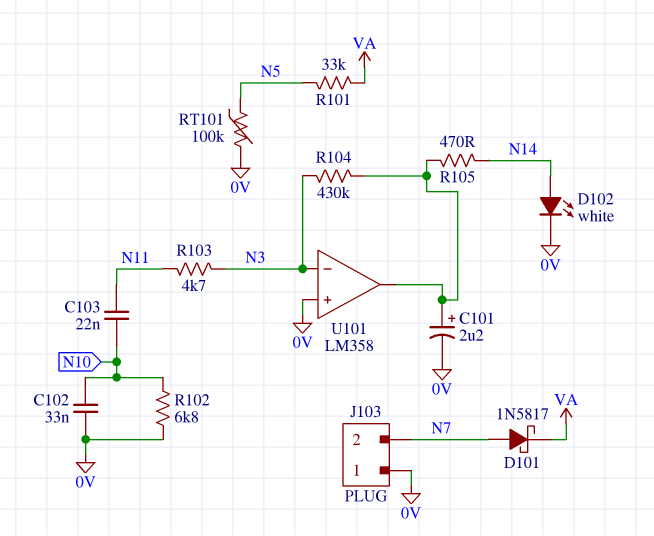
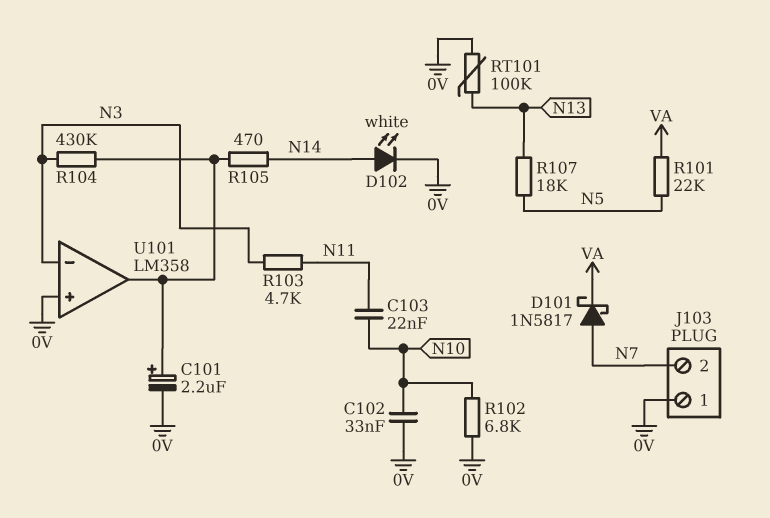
R101: 33k (N5, VA) -> 22k (N5, VA)
R107: none -> 18k (N5, N13)
RT101: 100k (0V, N5) -> 100k (0V, N13)

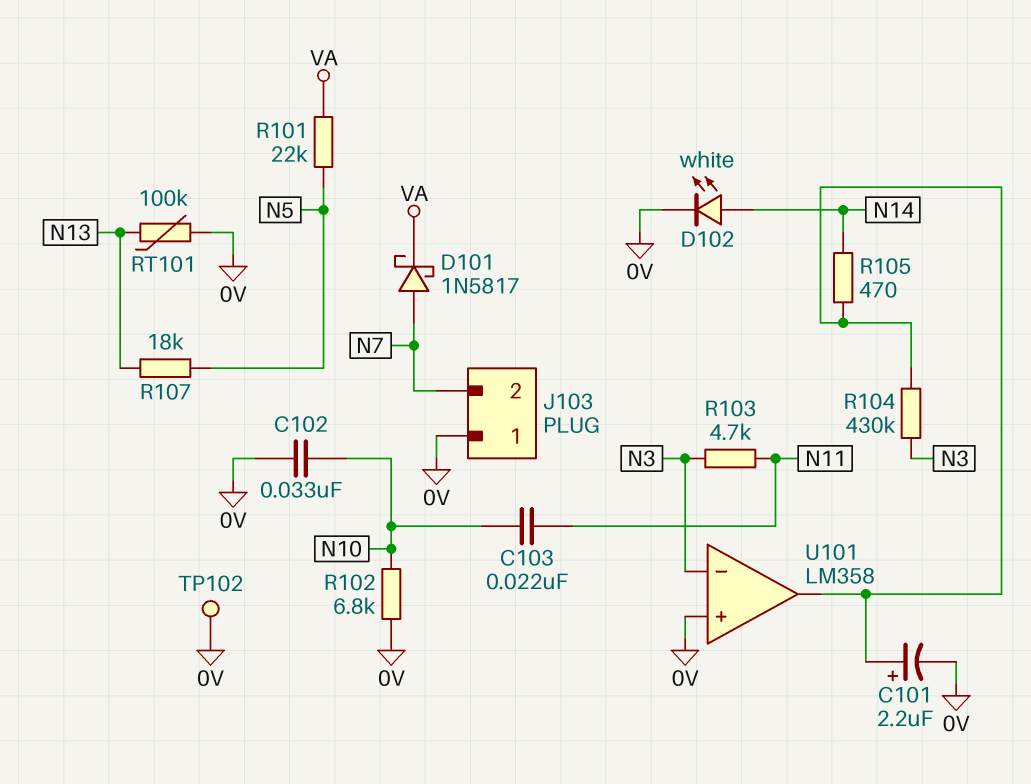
TP102: none -> test point (0V)

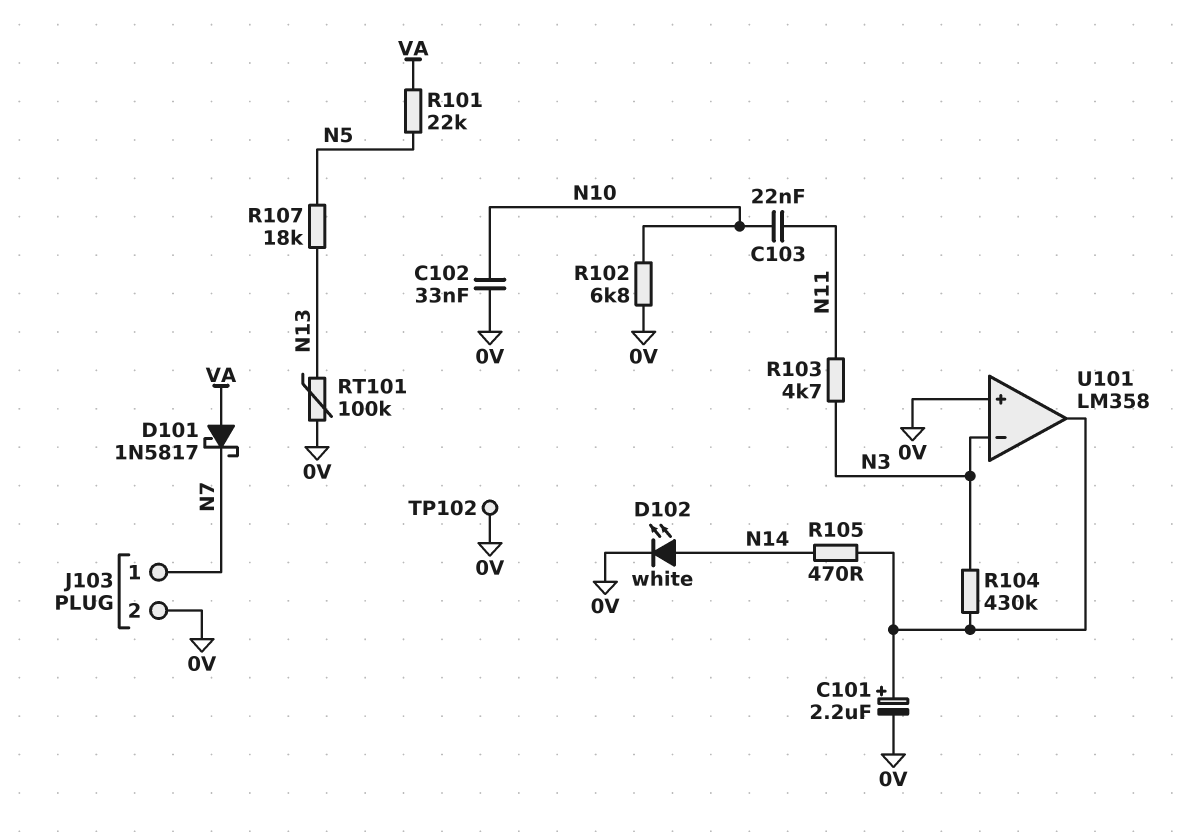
D101: schottky 1N5817 (A N7, K VA) -> schottky 1N5817 (A VA, K N7)
J103 pin 1: 0V -> N7
J103 pin 2: N7 -> 0V

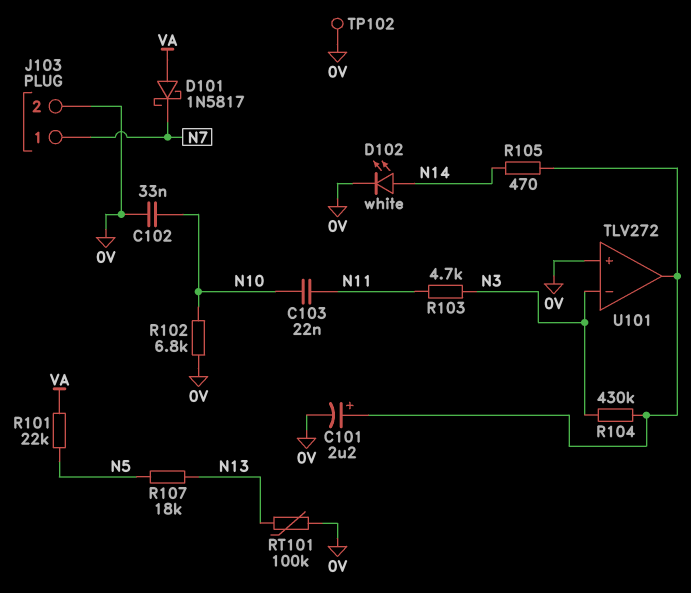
U101: LM358 -> TLV272

